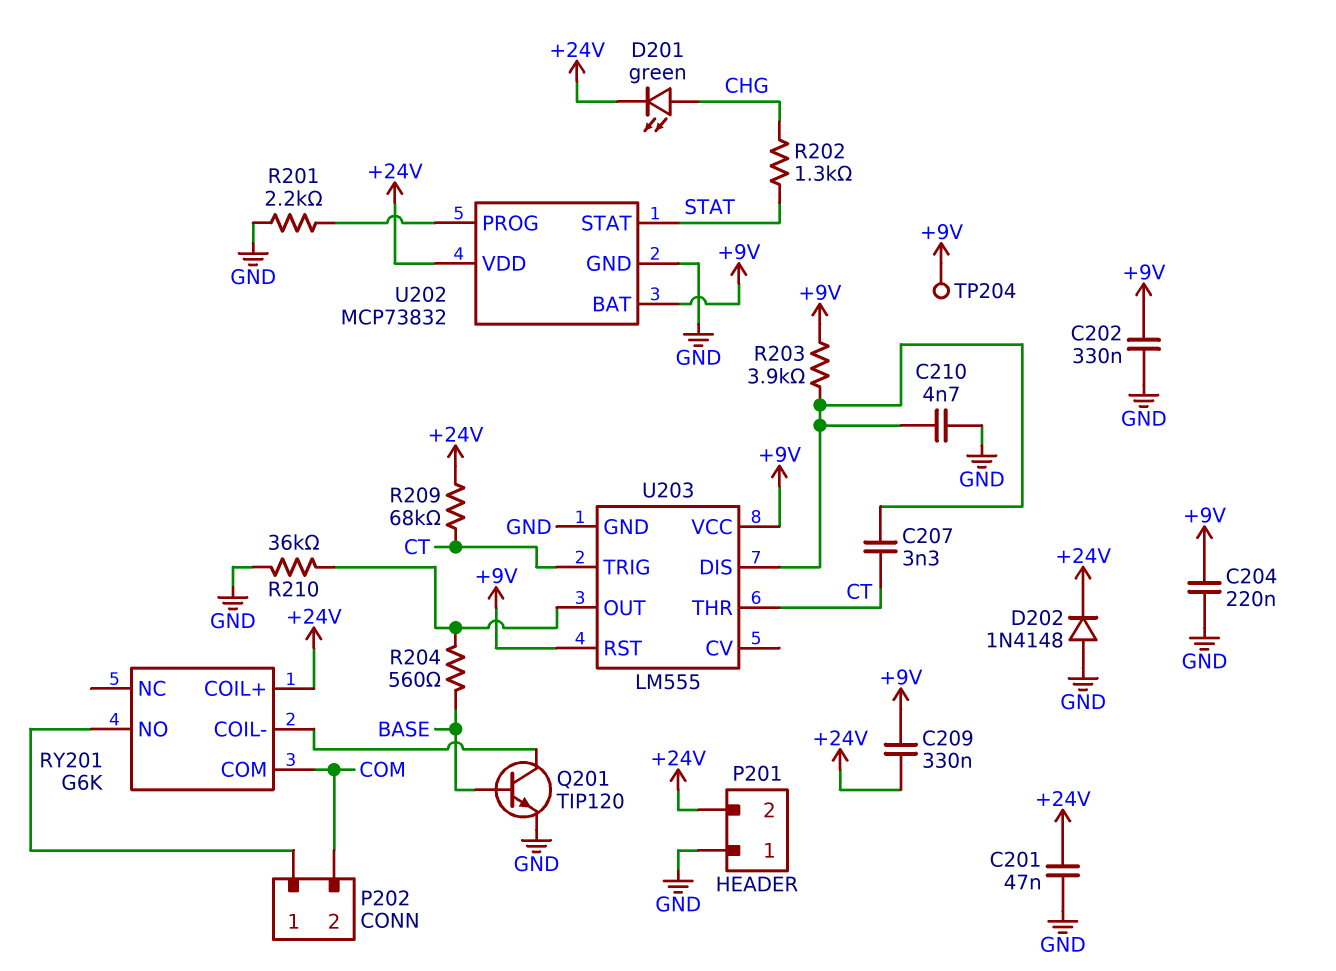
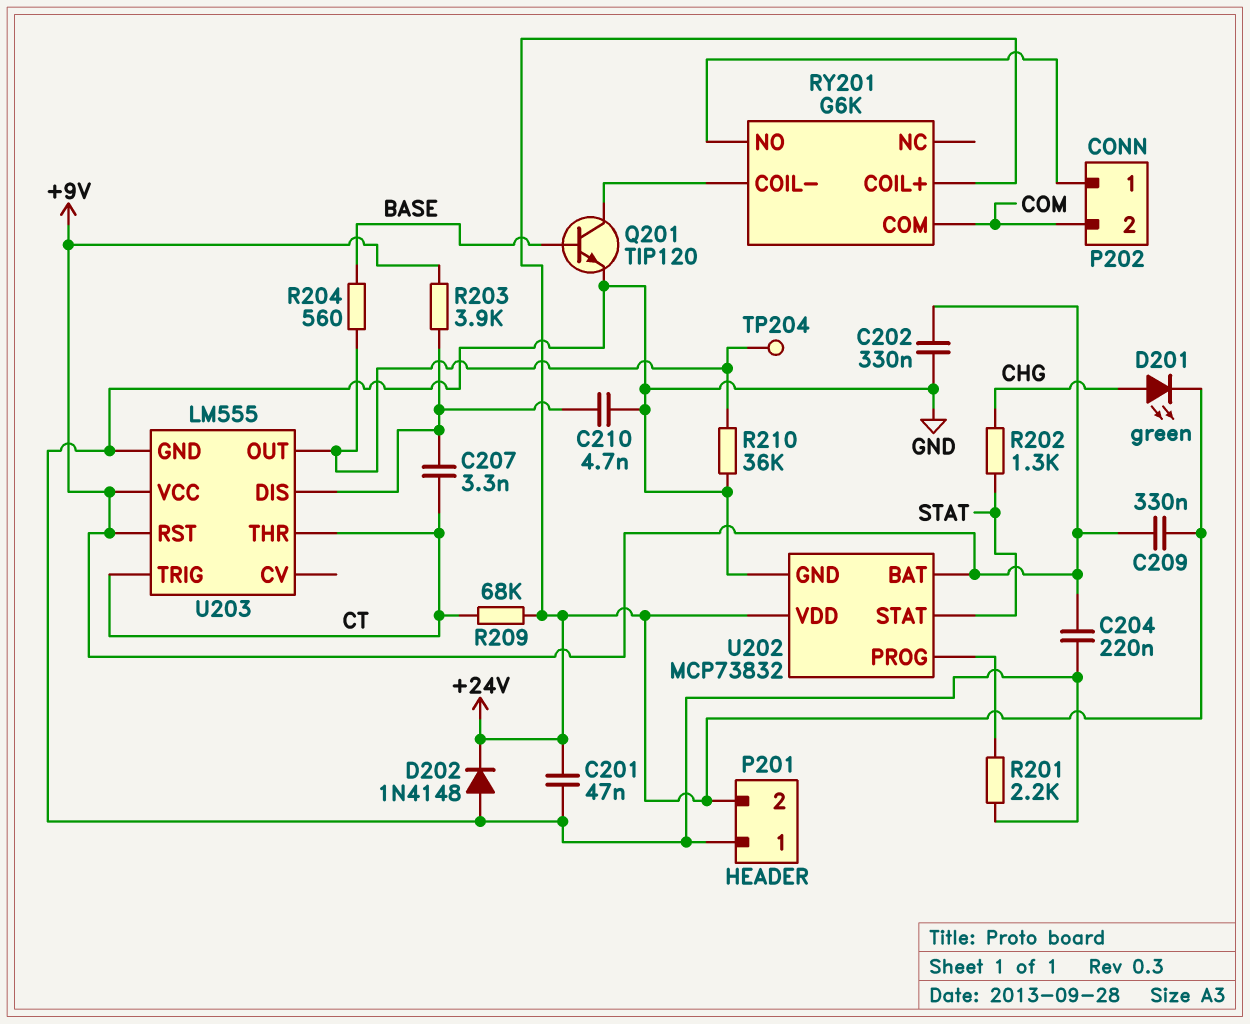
TP204: test point (+9V) -> test point (U203/OUT)

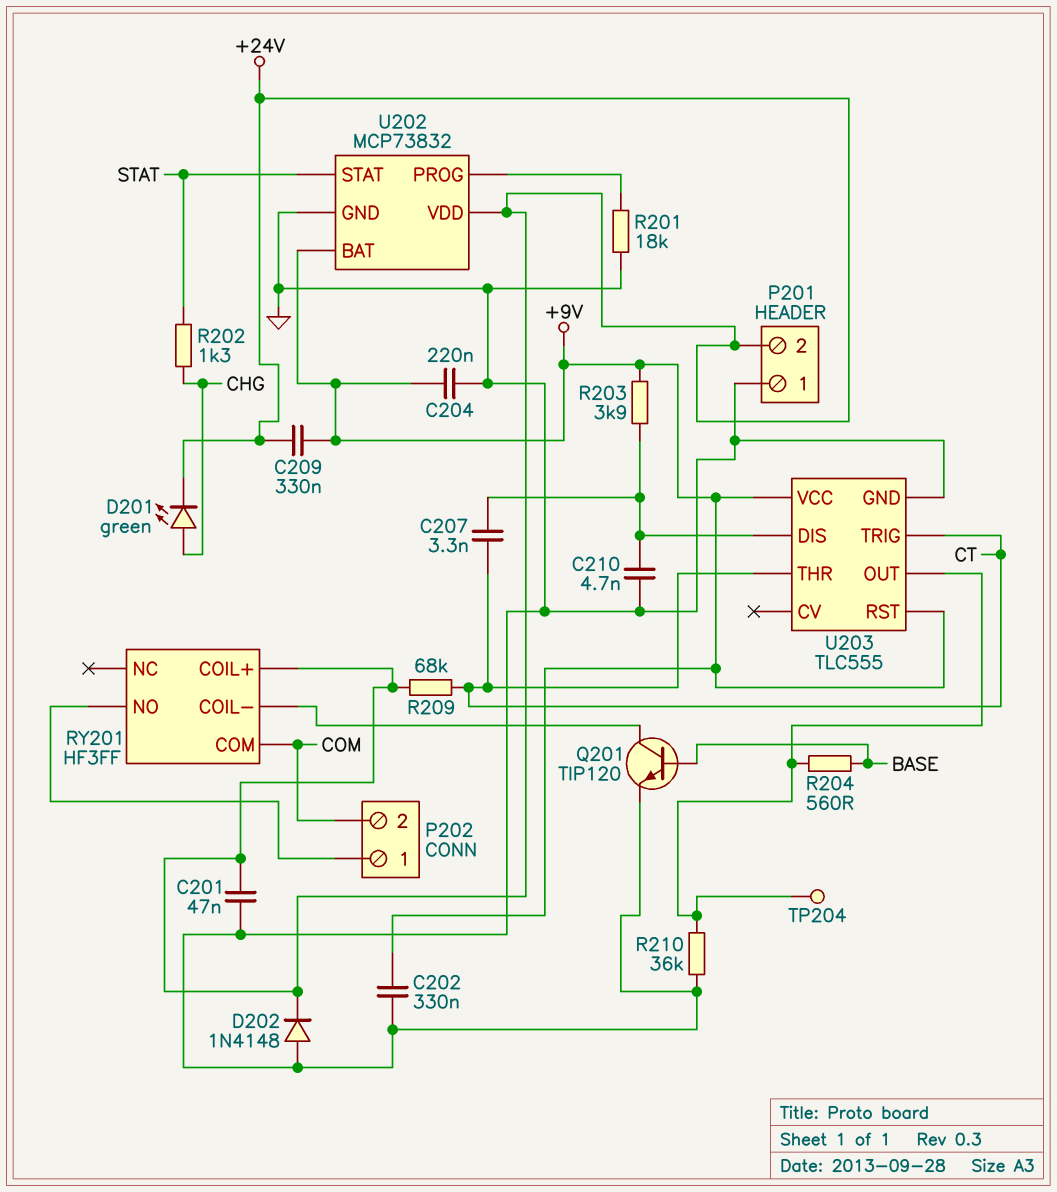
R201: 2.2k (GND, U202/PROG) -> 18k (GND, U202/PROG)
RY201: G6K -> HF3FF
U203: LM555 -> TLC555

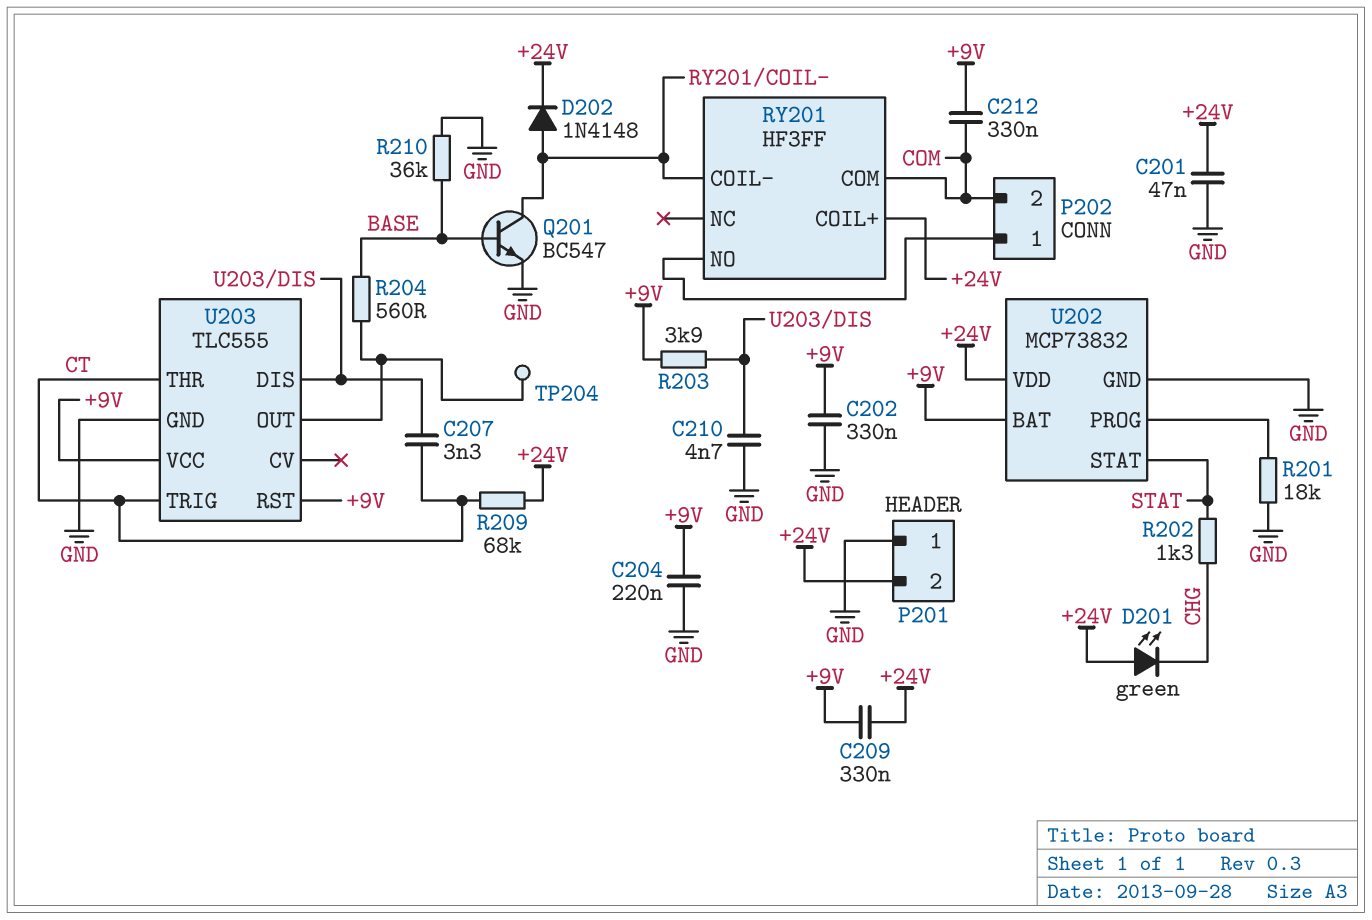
C212: none -> 330nF (+9V, COM)
D201: LED green (A CHG, K +24V) -> LED green (A +24V, K CHG)
D202: diode 1N4148 (A GND, K +24V) -> diode 1N4148 (A RY201/COIL-, K +24V)
Q201: NPN TIP120 (B BASE, C RY201/COIL-, E GND) -> NPN BC547 (B BASE, C RY201/COIL-, E GND)
R210: 36k (GND, U203/OUT) -> 36k (BASE, GND)

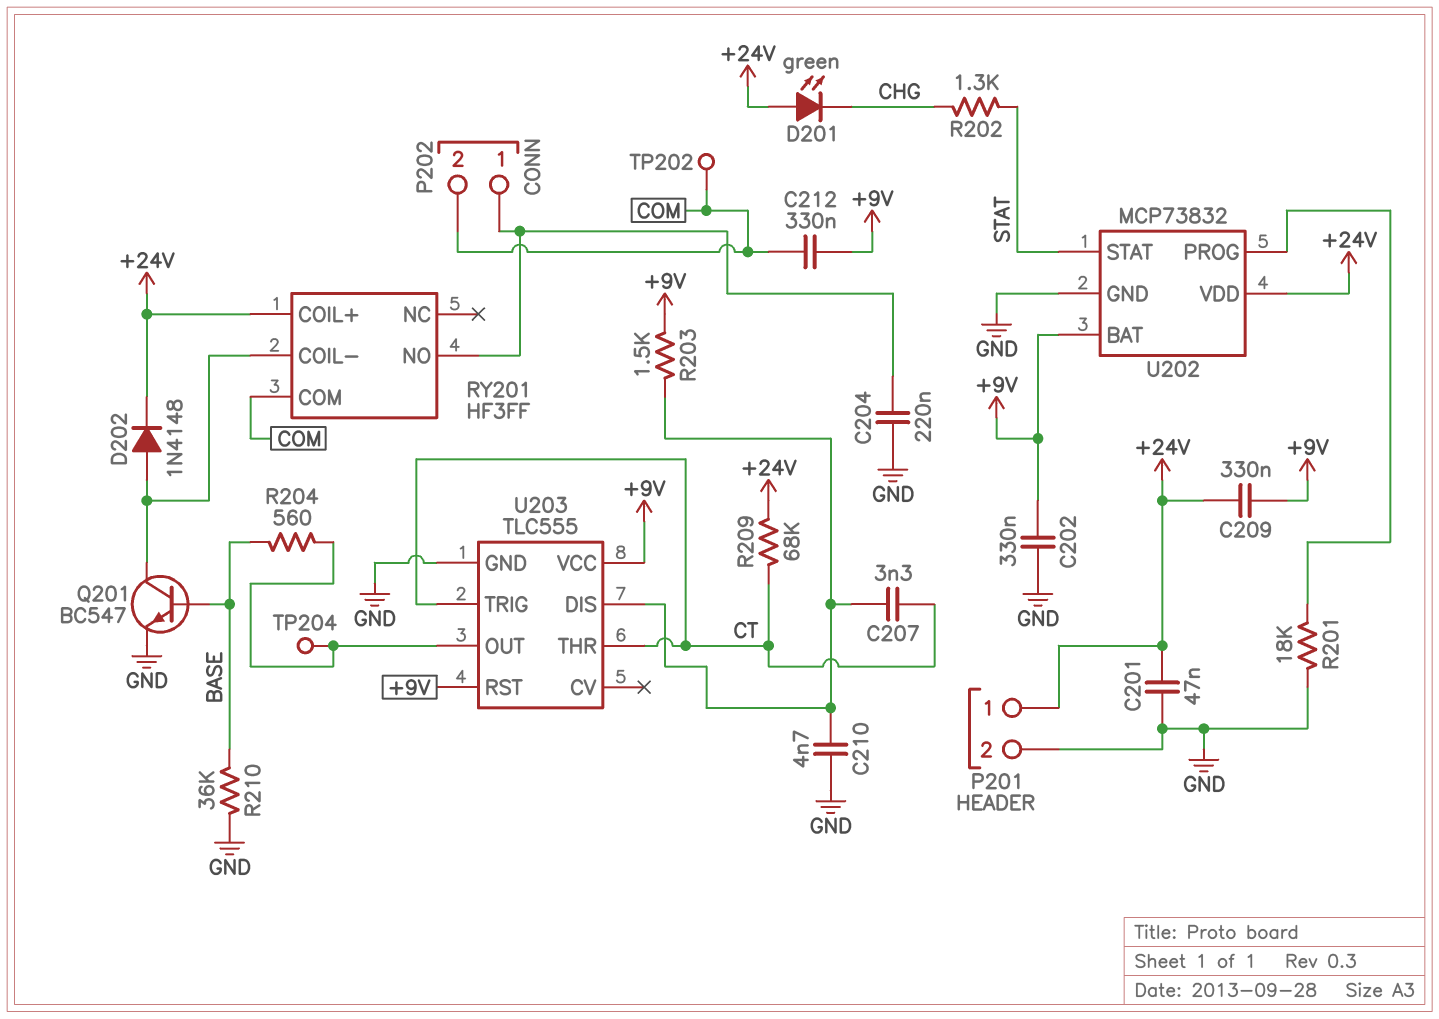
C204: 220nF (+9V, GND) -> 220nF (GND, P202/1)
P201 pin 1: GND -> +24V
P201 pin 2: +24V -> GND
R203: 3.9k (+9V, U203/DIS) -> 1.5k (+9V, U203/DIS)
TP202: none -> test point (COM)

